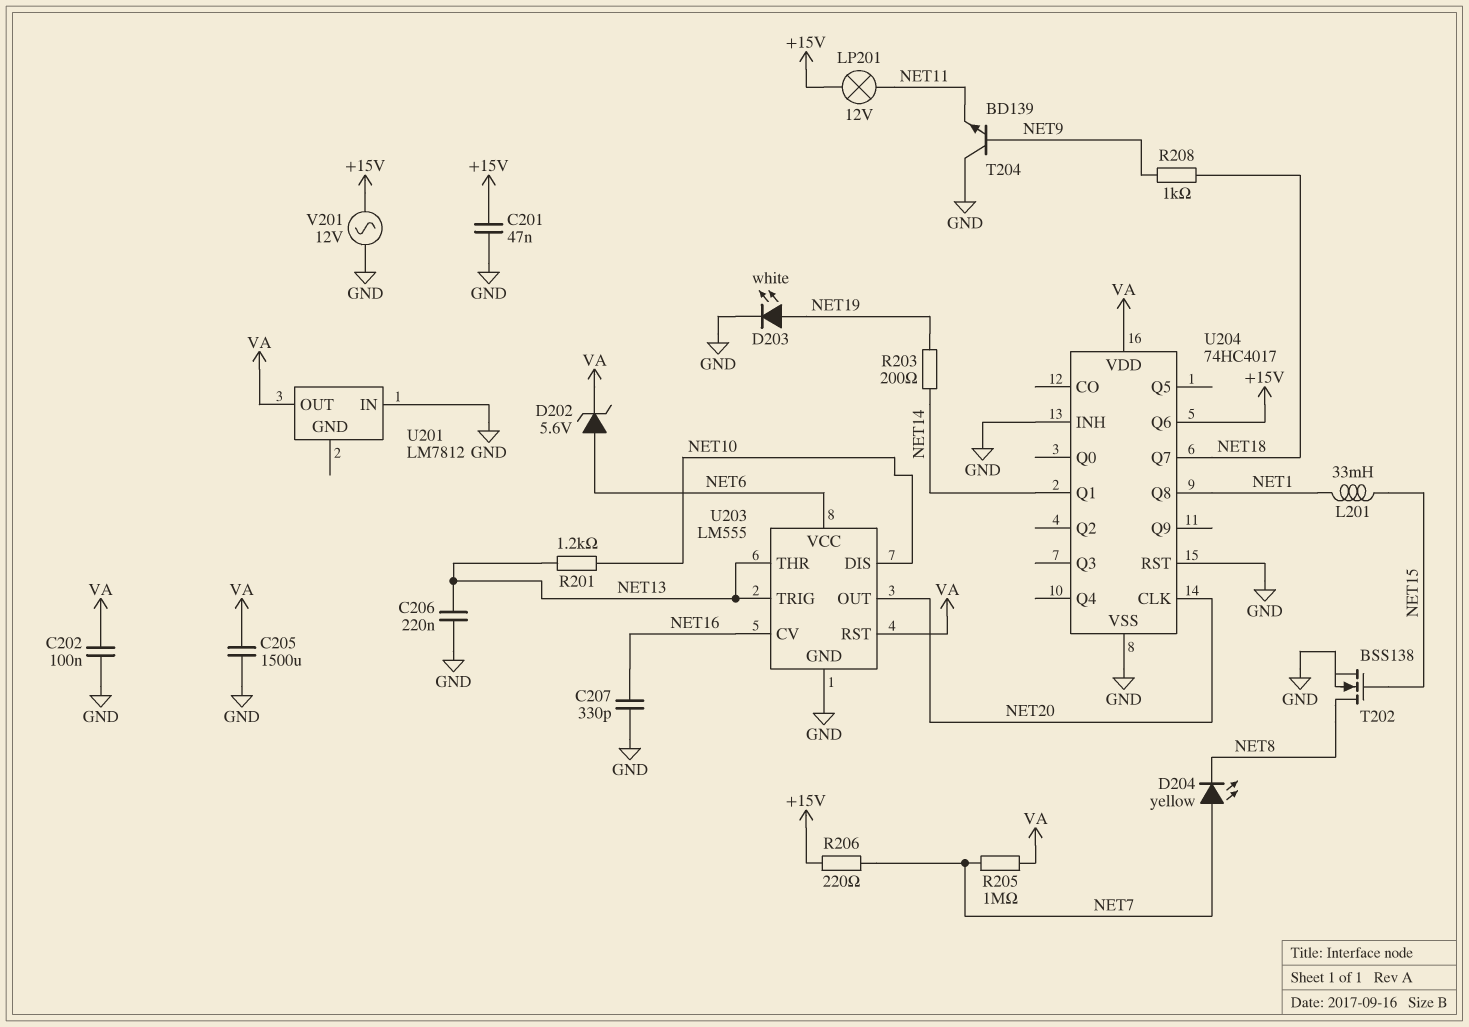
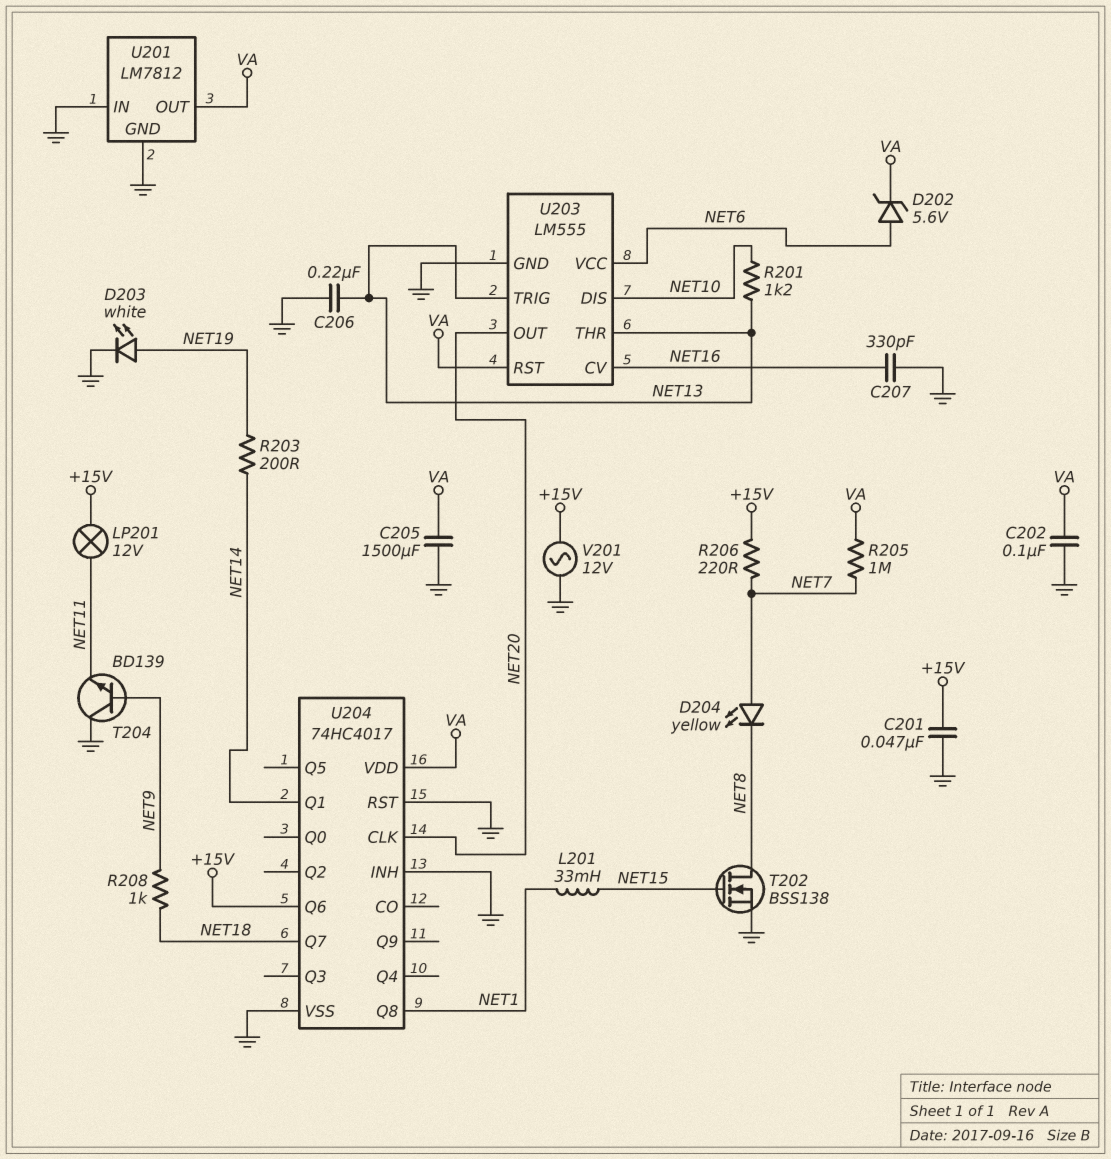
U201 pin GND: none -> GND

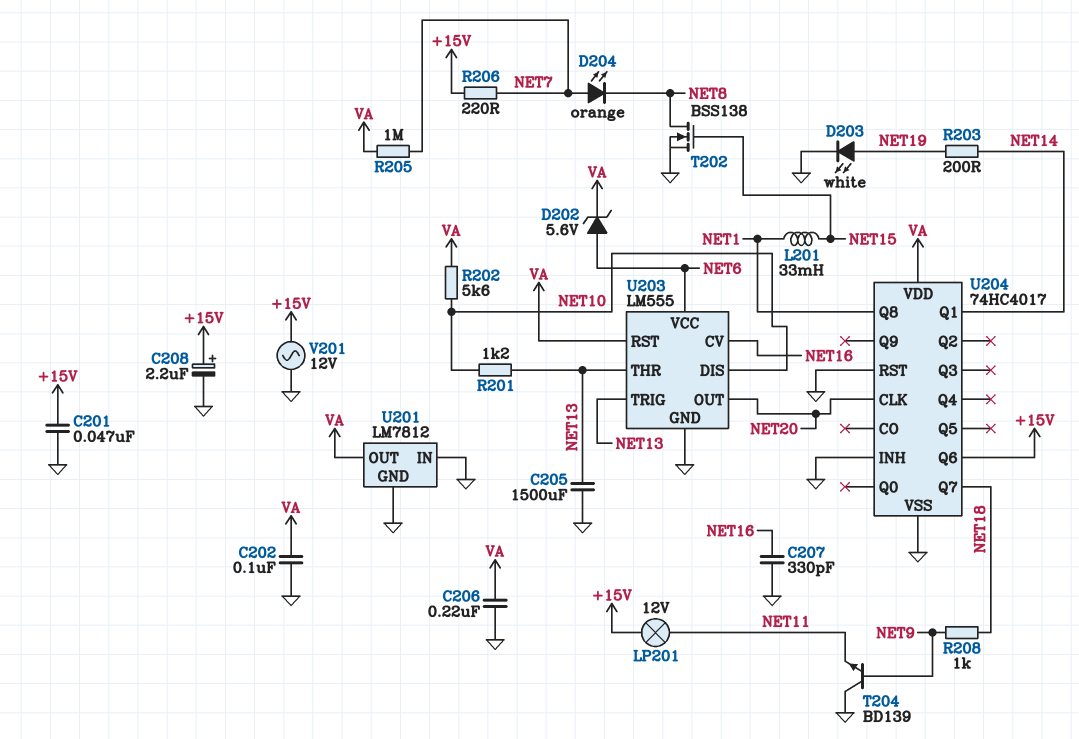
C205: 1500uF (GND, VA) -> 1500uF (GND, NET13)
C206: 220nF (GND, NET13) -> 220nF (GND, VA)
C208: none -> 2.2uF (plus +15V, minus GND)
D204: LED yellow (A NET7, K NET8) -> LED orange (A NET7, K NET8)
R202: none -> 5.6k (NET10, VA)

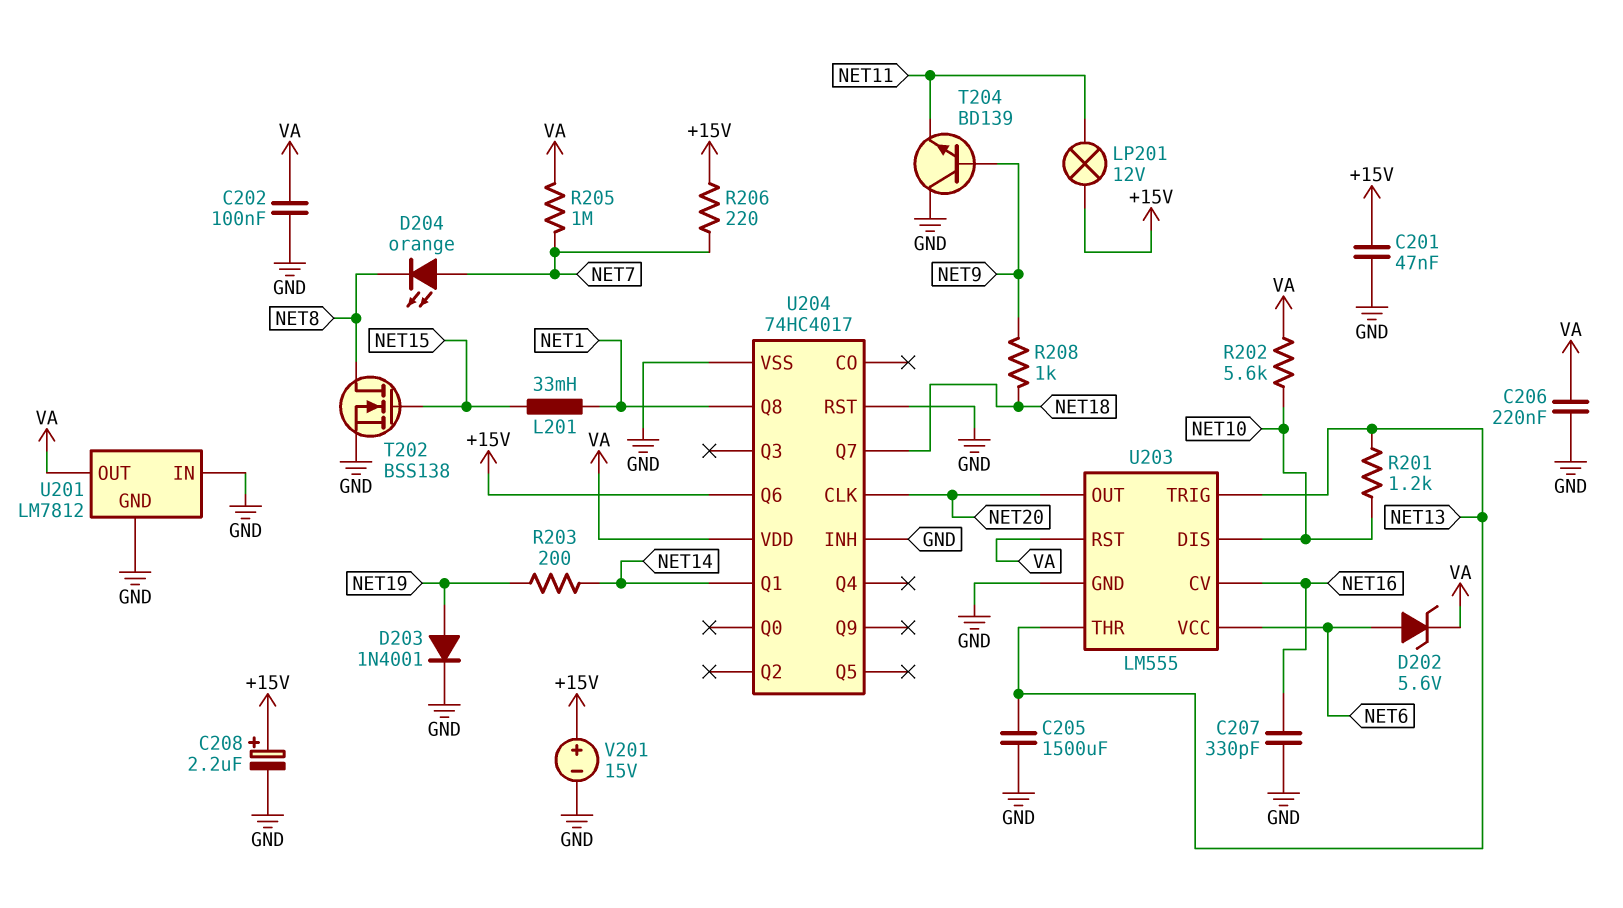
D203: LED white (A NET19, K GND) -> diode 1N4001 (A NET19, K GND)
V201: AC 12V (+15V, GND) -> 15V (plus +15V, minus GND)

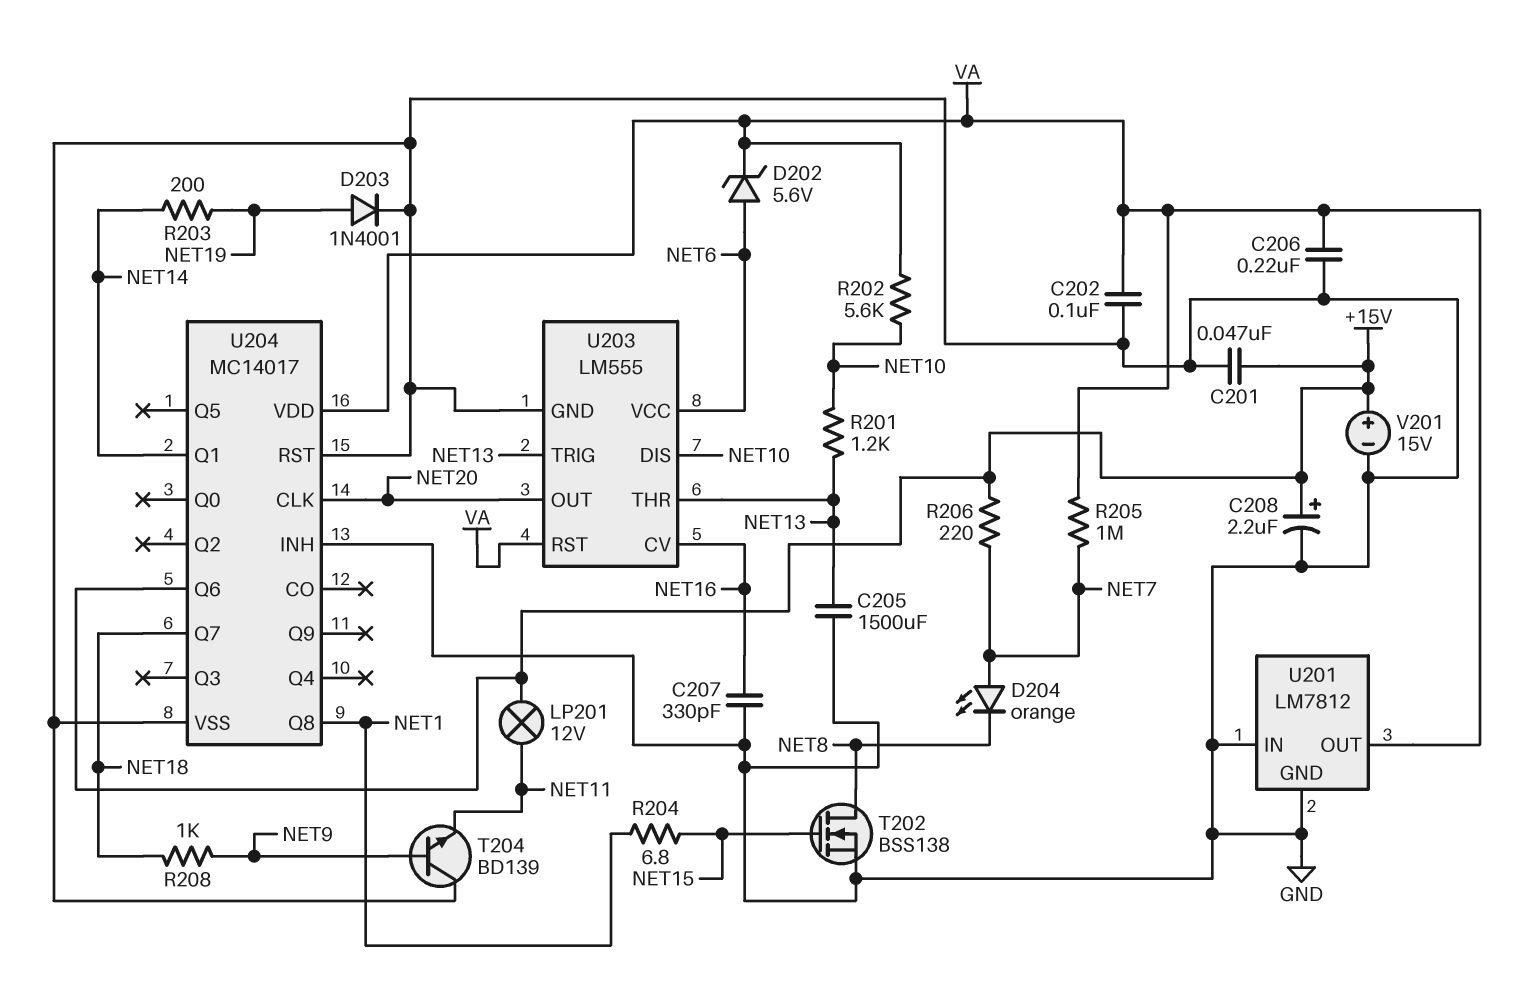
L201: 33mH (NET1, NET15) -> none
R204: none -> 6.8 (NET1, NET15)
U204: 74HC4017 -> MC14017

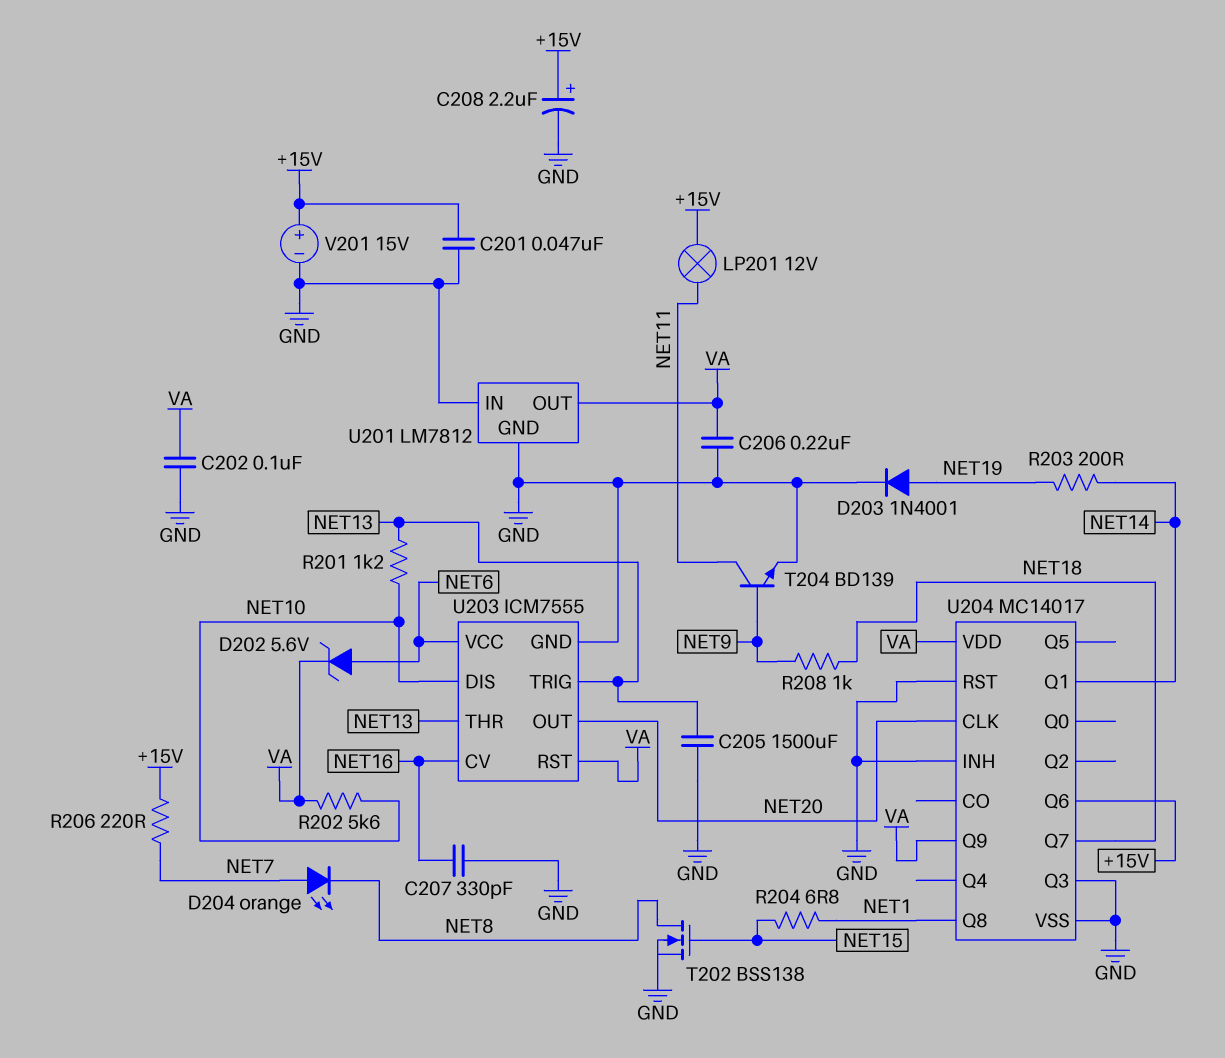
R205: 1M (NET7, VA) -> none
T204: NPN BD139 (B NET9, C GND, E NET11) -> NPN BD139 (B NET9, C NET11, E GND)
U203: LM555 -> ICM7555
U204 pin Q3: none -> GND
U204 pin Q9: none -> VA

